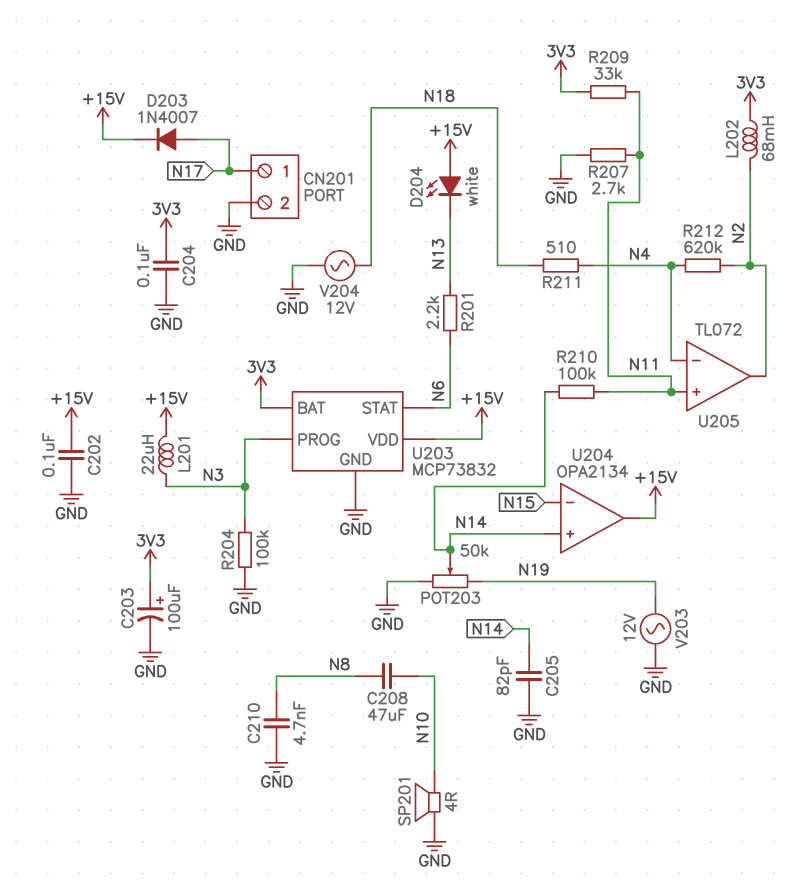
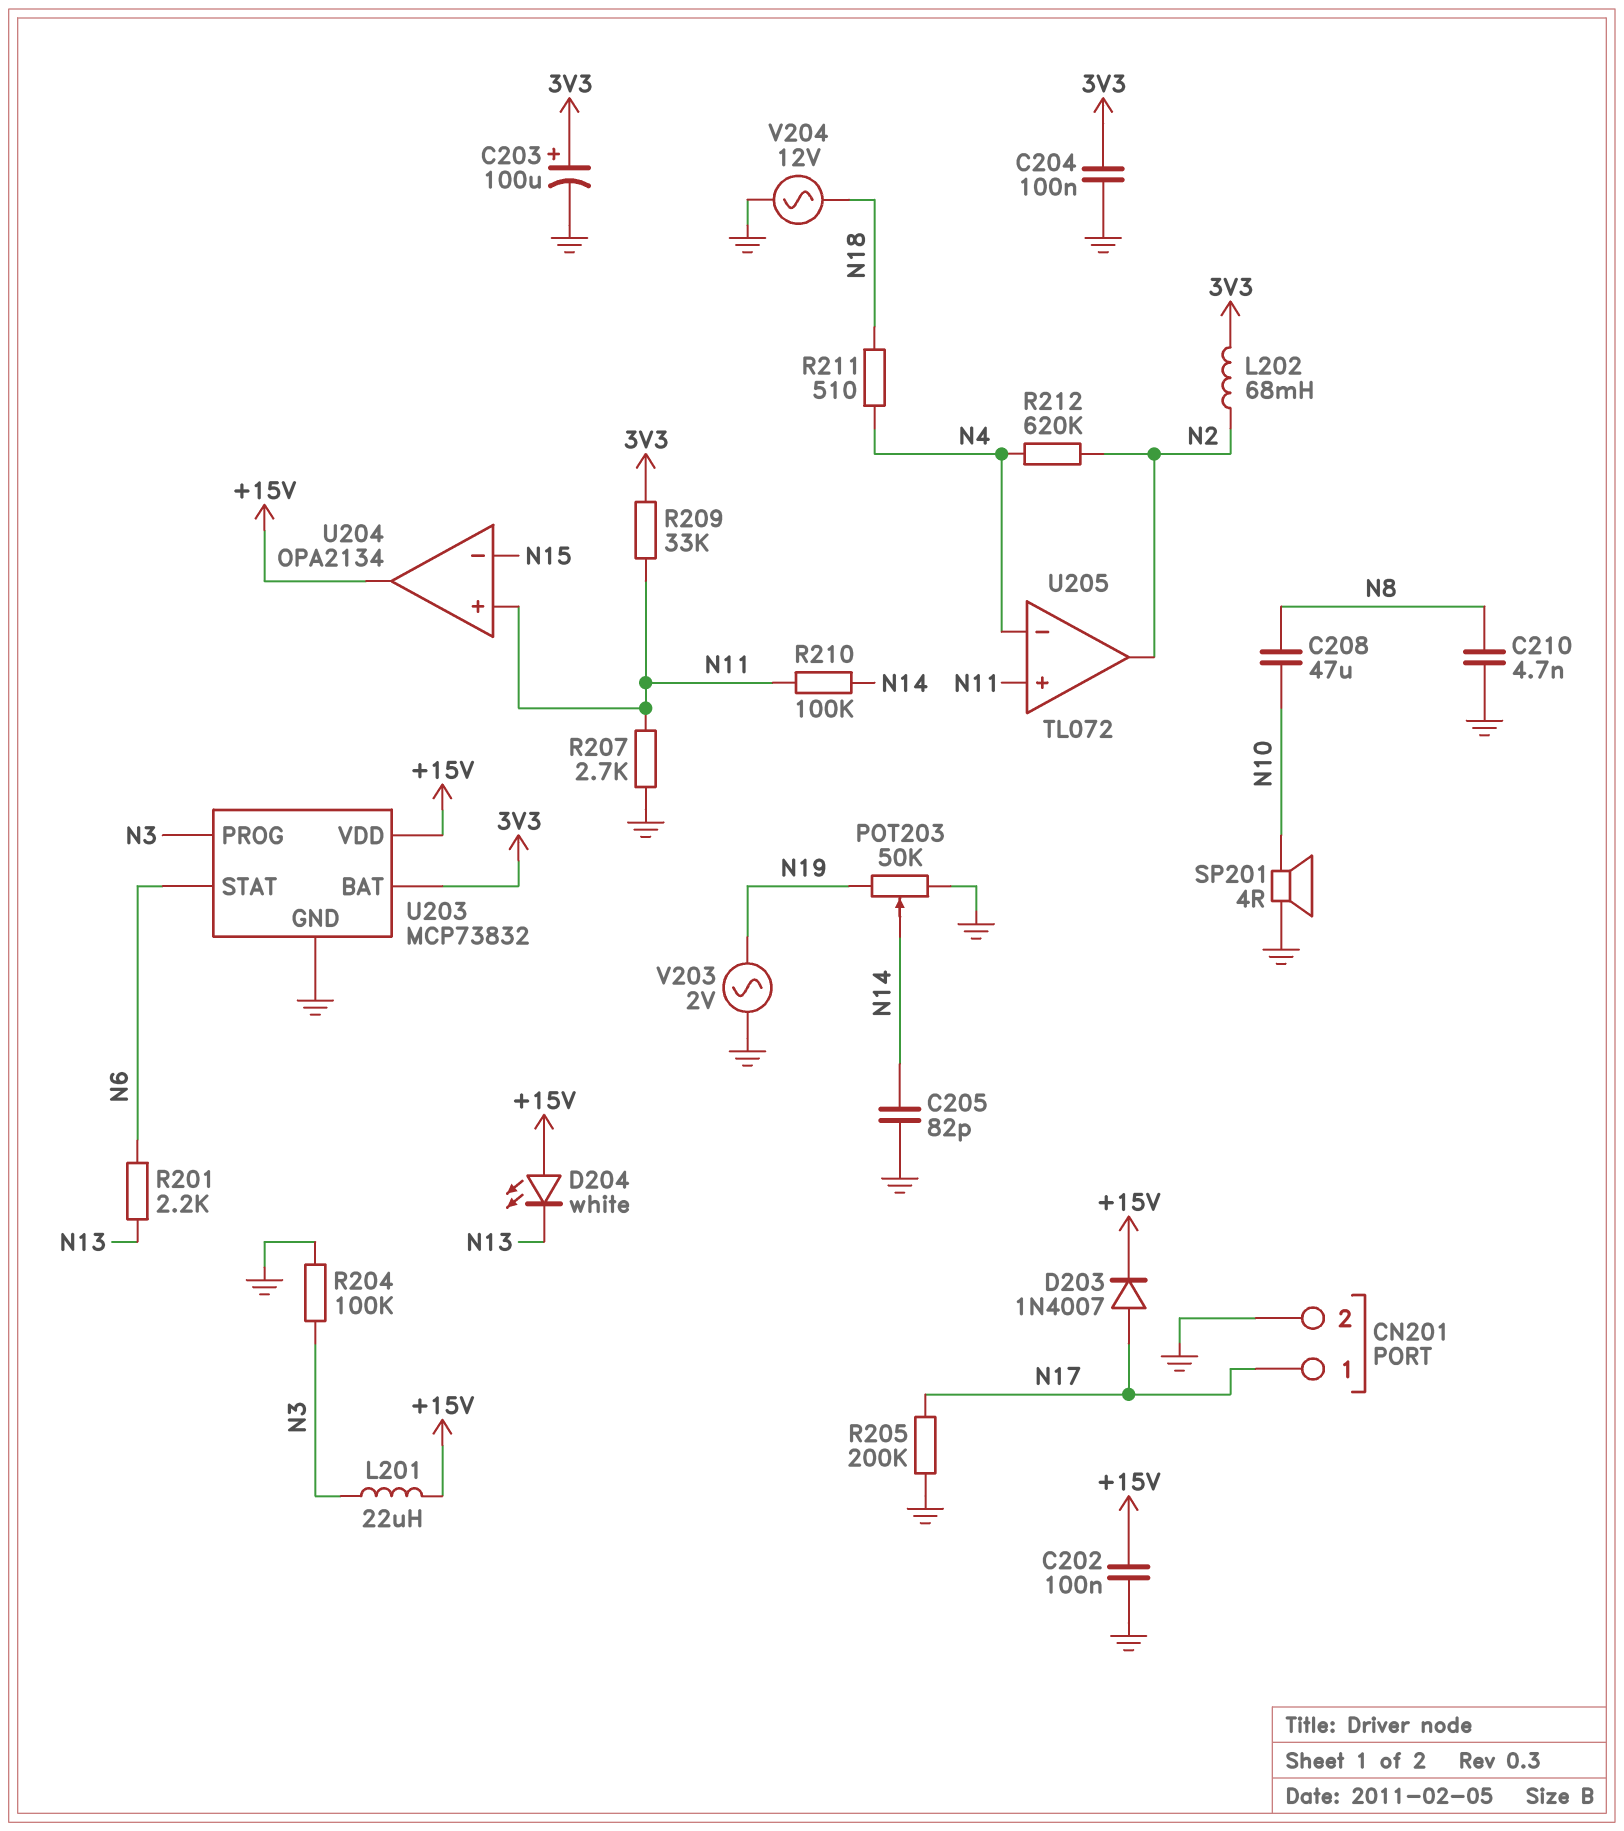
R205: none -> 200k (GND, N17)
U204 pin in+: N14 -> N11
V203: AC 12V (GND, N19) -> AC 2V (GND, N19)

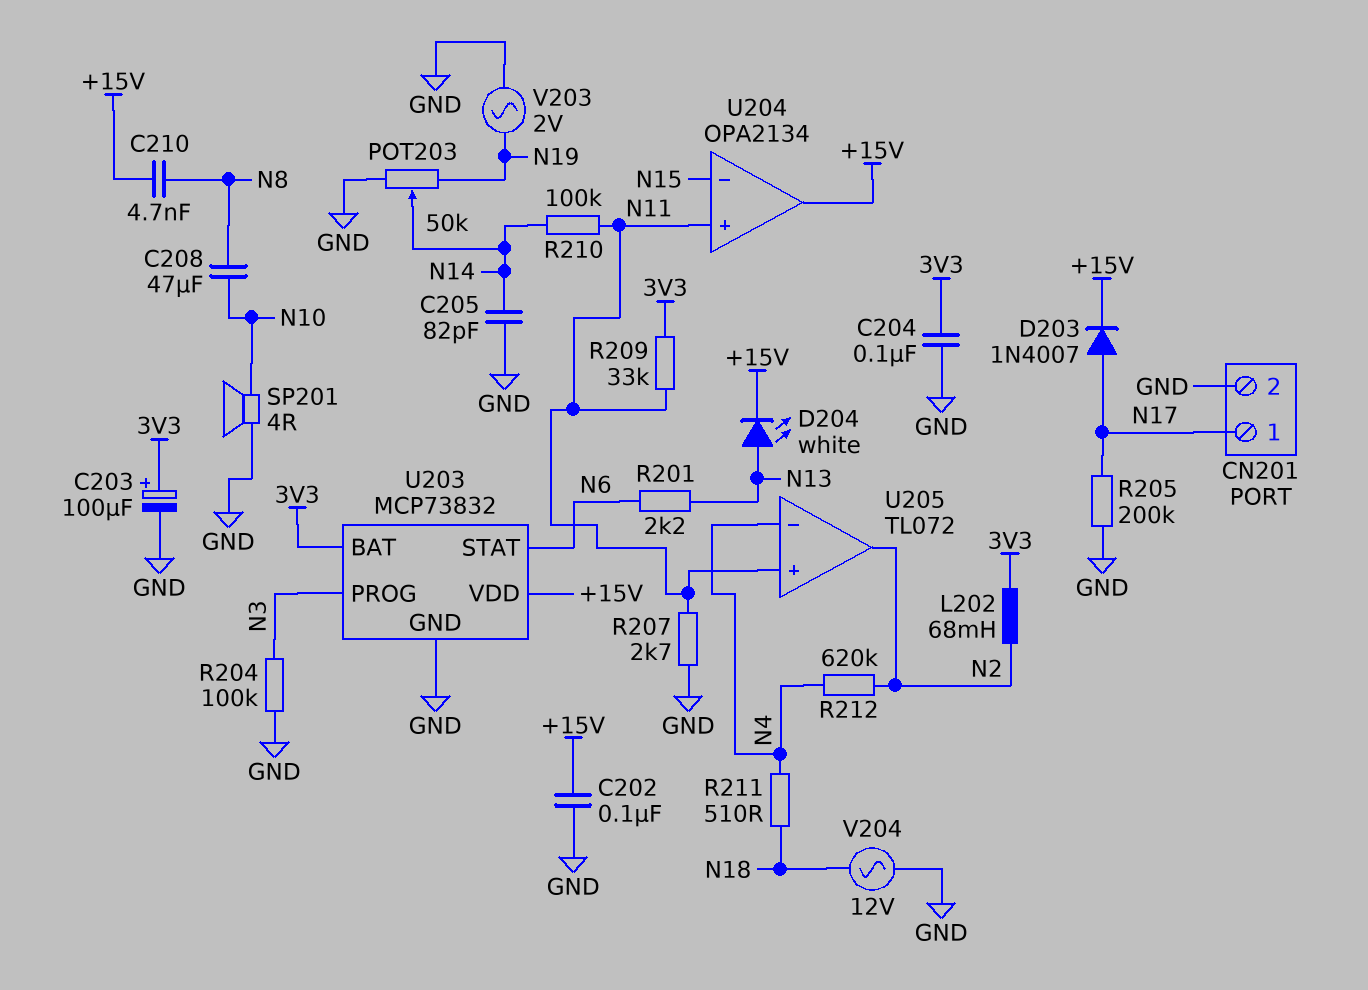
C210: 4.7nF (GND, N8) -> 4.7nF (+15V, N8)
D204: LED white (A +15V, K N13) -> LED white (A N13, K +15V)
L201: 22uH (+15V, N3) -> none

